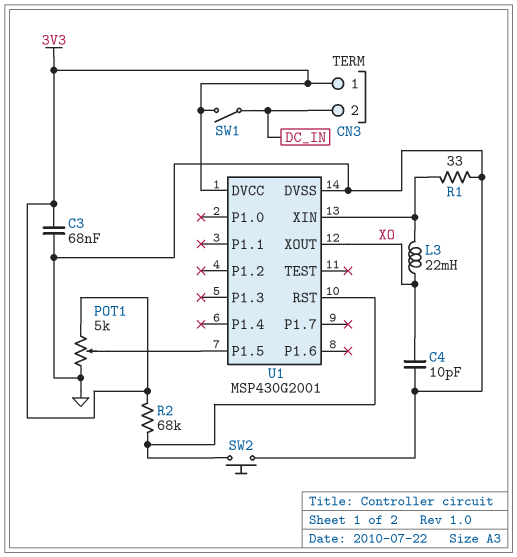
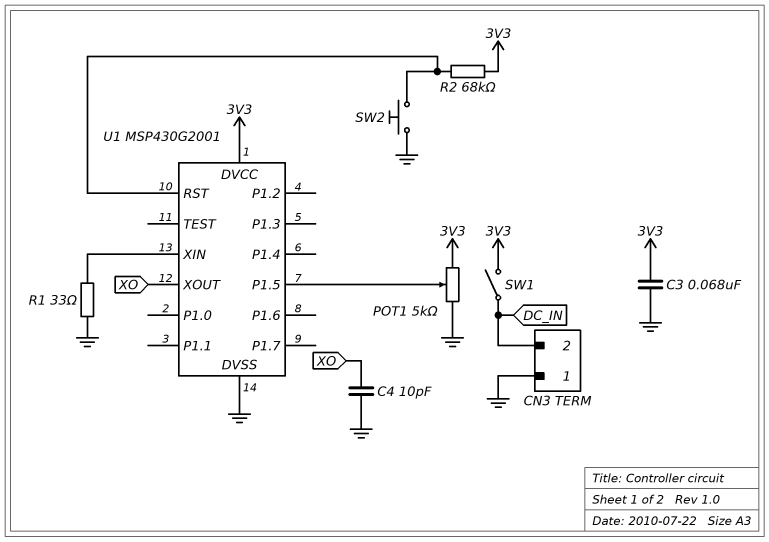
CN3 pin 1: 3V3 -> GND
L3: 22mH (U1/XIN, XO) -> none

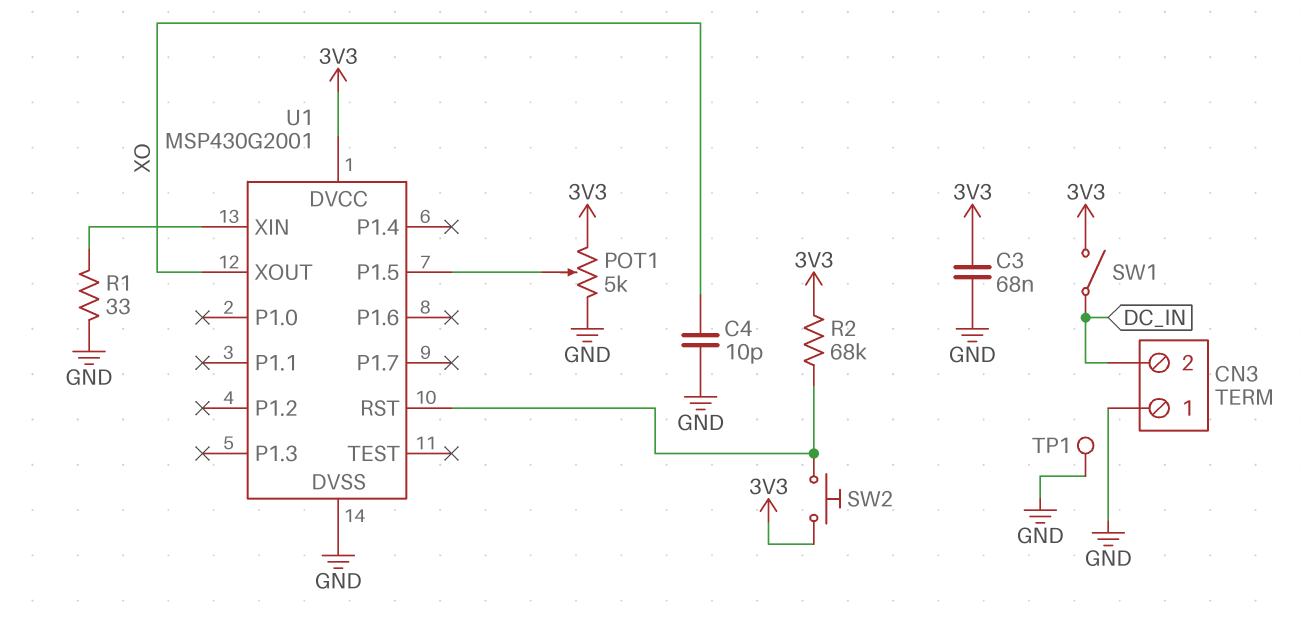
SW2: button (GND, U1/RST) -> button (3V3, U1/RST)
TP1: none -> test point (GND)

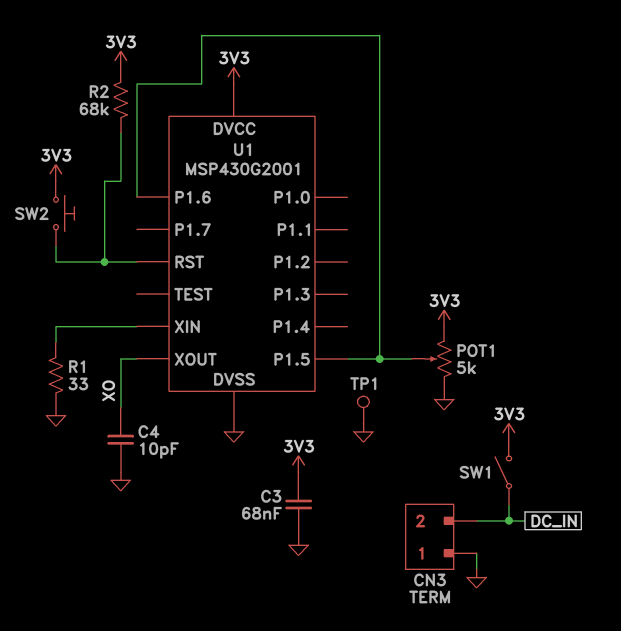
U1 pin P1.6: none -> U1/P1.5

